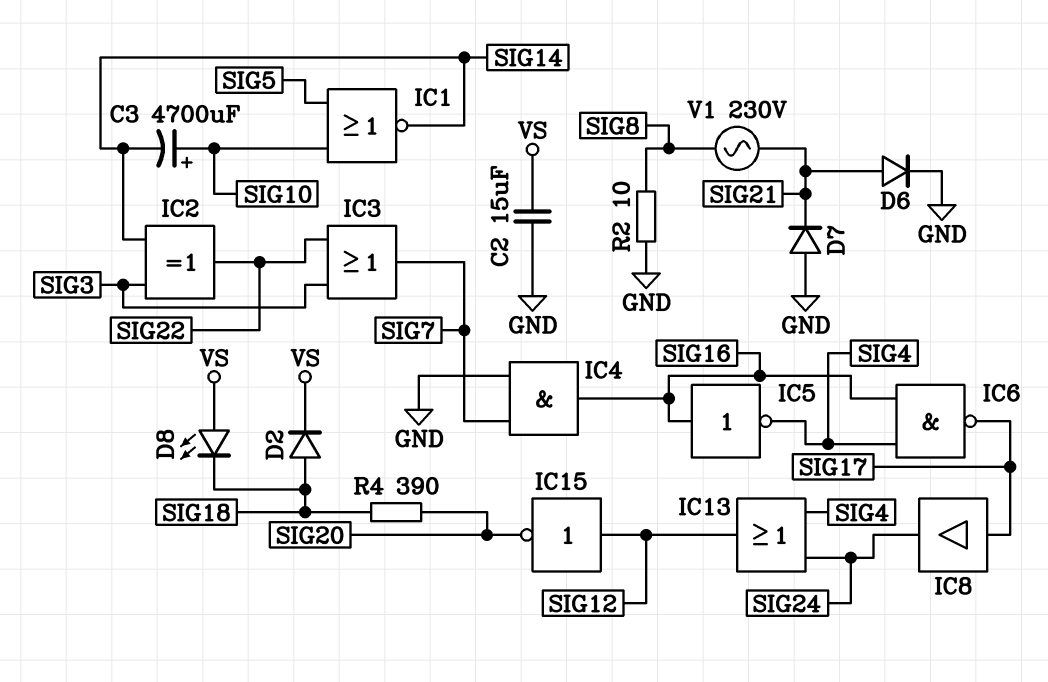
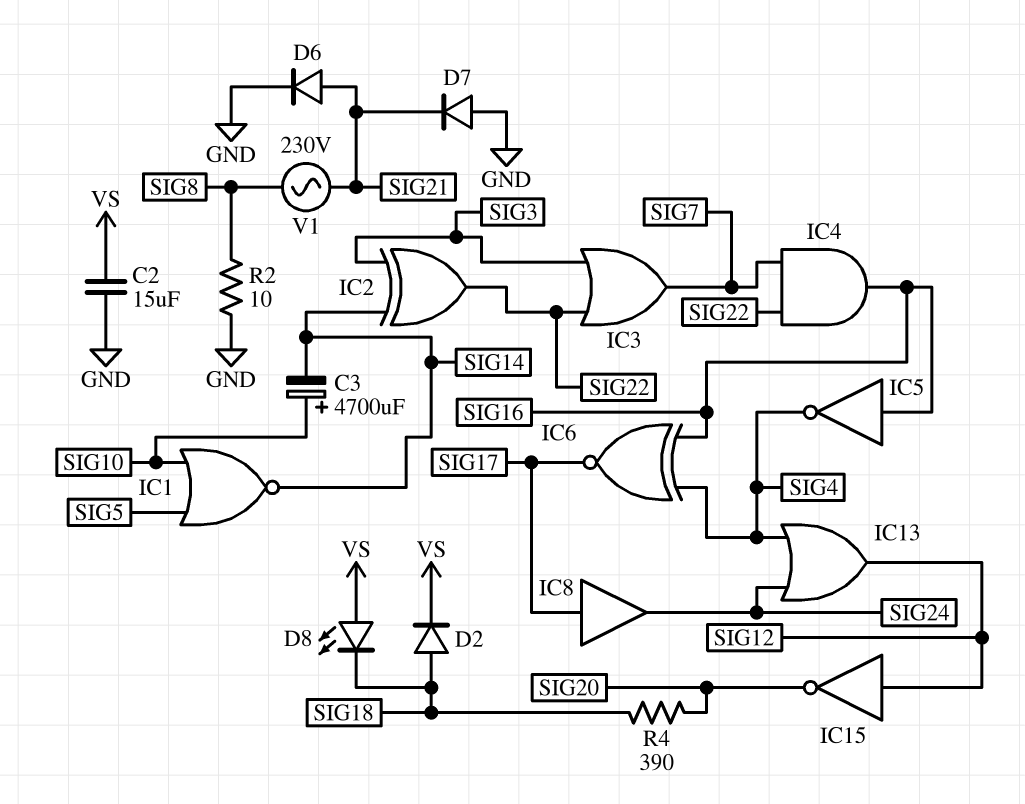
IC4: AND (in GND, in SIG7, out SIG16) -> AND (in SIG7, in SIG22, out SIG16)
IC6: NAND (in SIG4, in SIG16, out SIG17) -> XNOR (in SIG4, in SIG16, out SIG17)

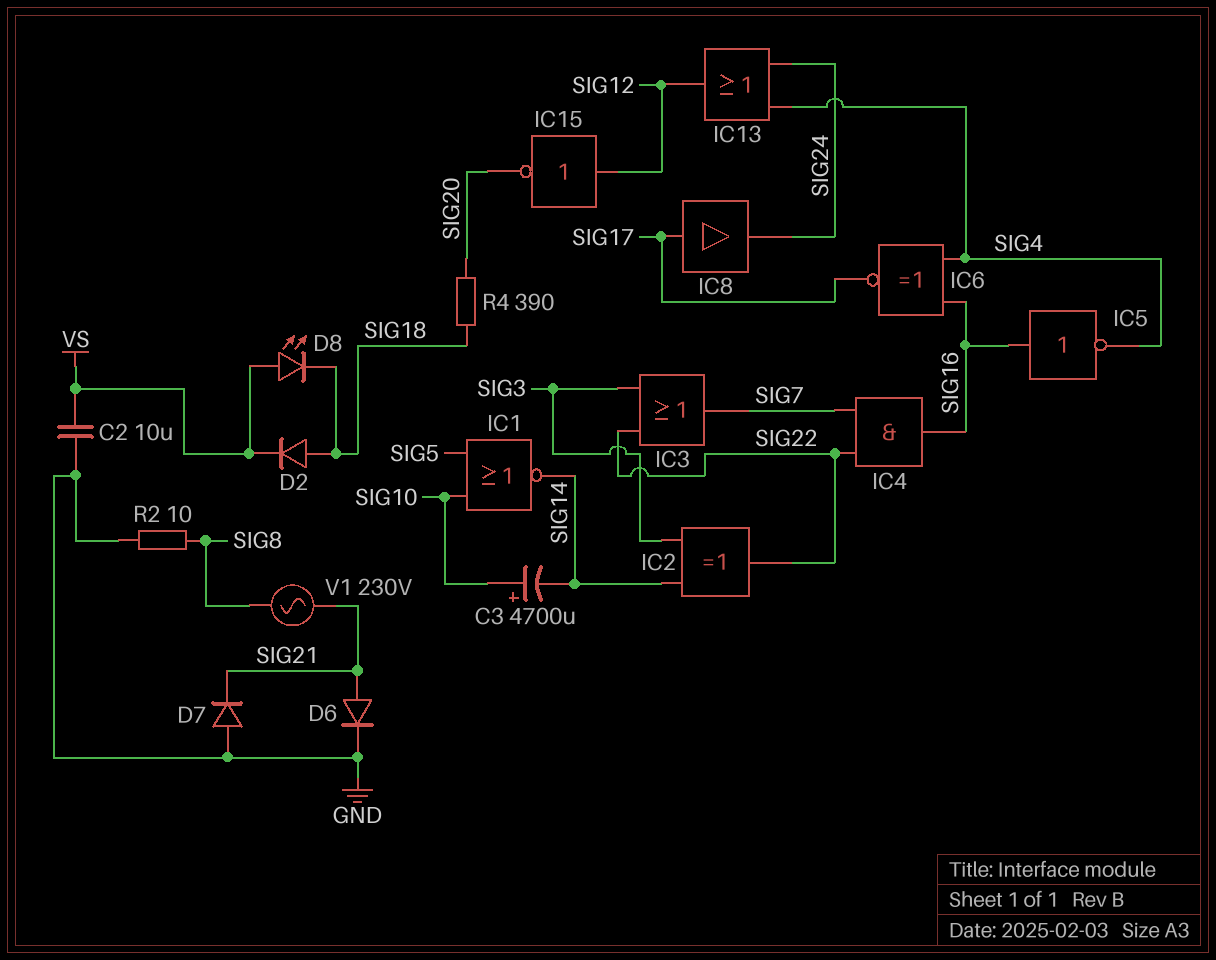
C2: 15uF (GND, VS) -> 10uF (GND, VS)

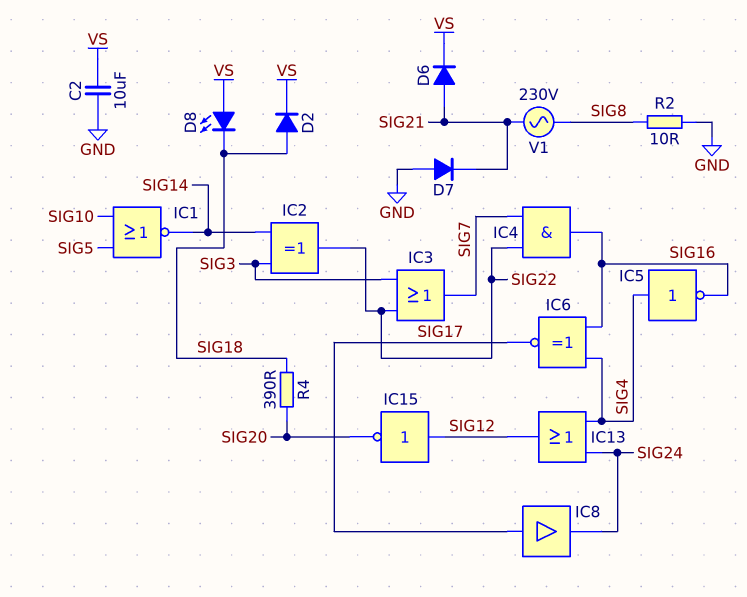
C3: 4700uF (plus SIG10, minus SIG14) -> none
D6: diode (A SIG21, K GND) -> diode (A SIG21, K VS)
IC5: NOT (in SIG16, out SIG4) -> NOT (in SIG4, out SIG16)

